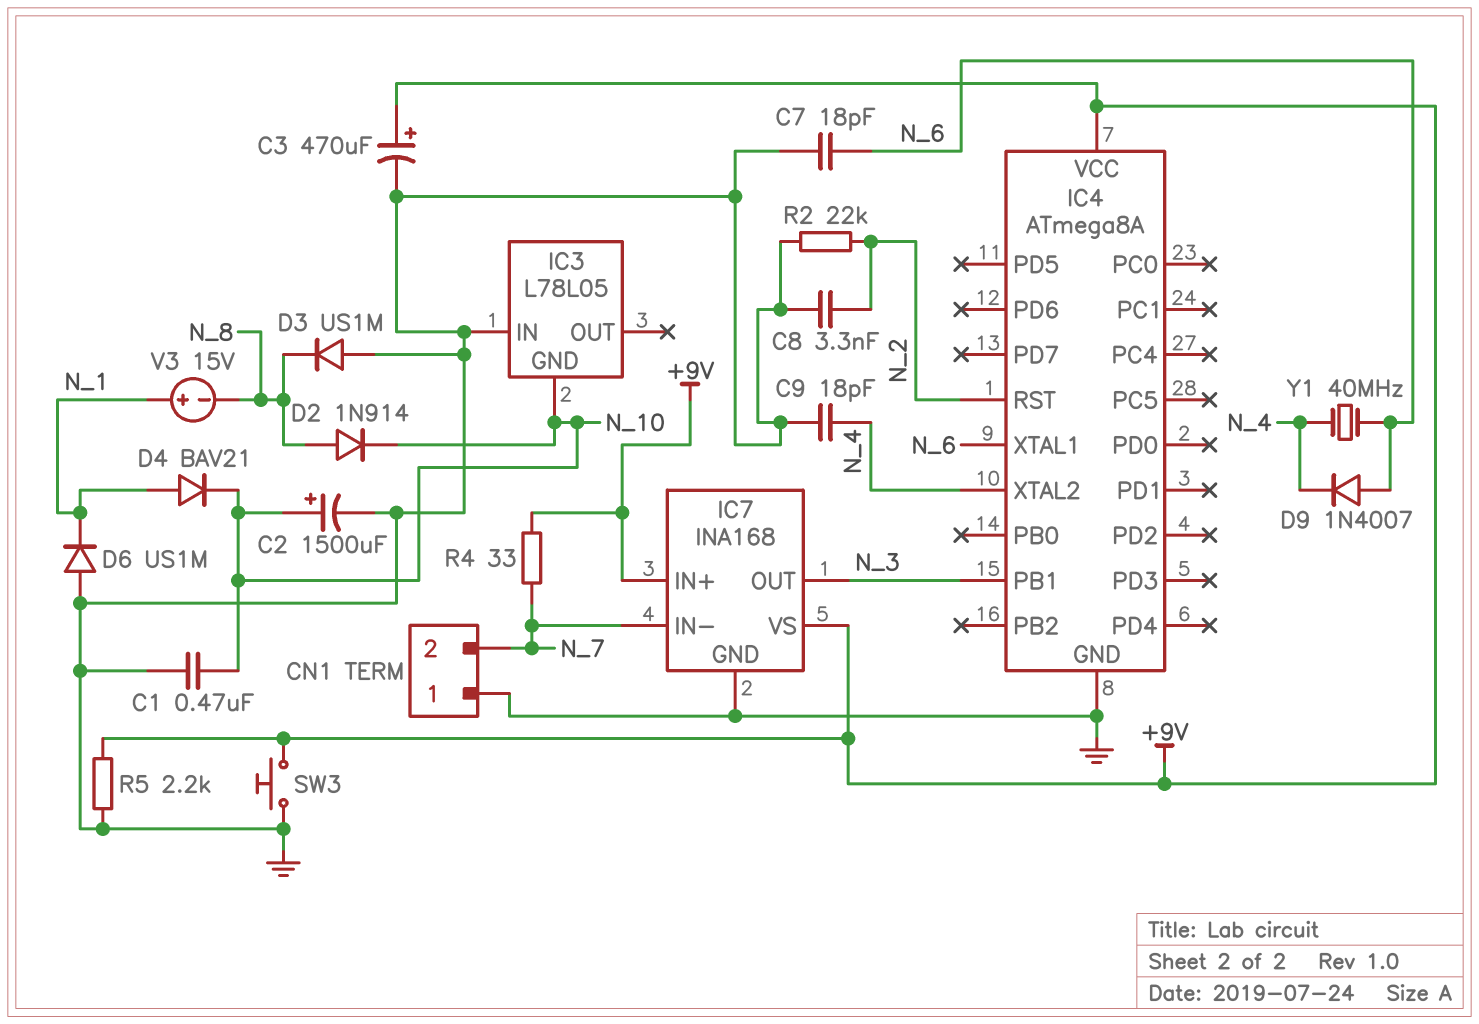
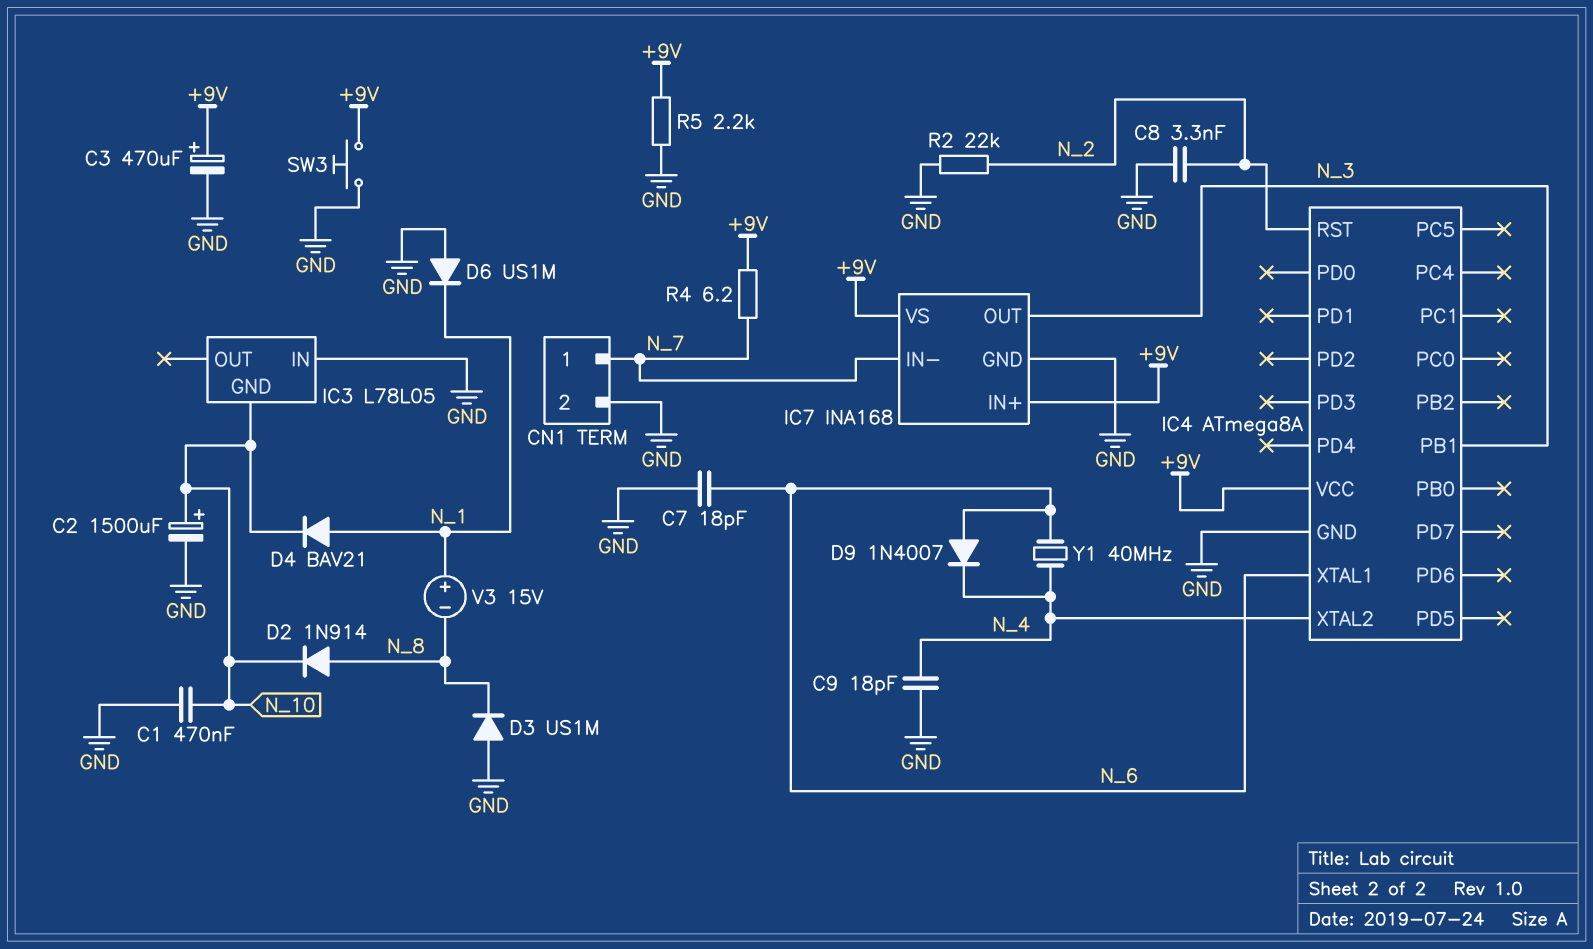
CN1 pin 1: GND -> N_7
CN1 pin 2: N_7 -> GND
R4: 33 (+9V, N_7) -> 6.2 (+9V, N_7)

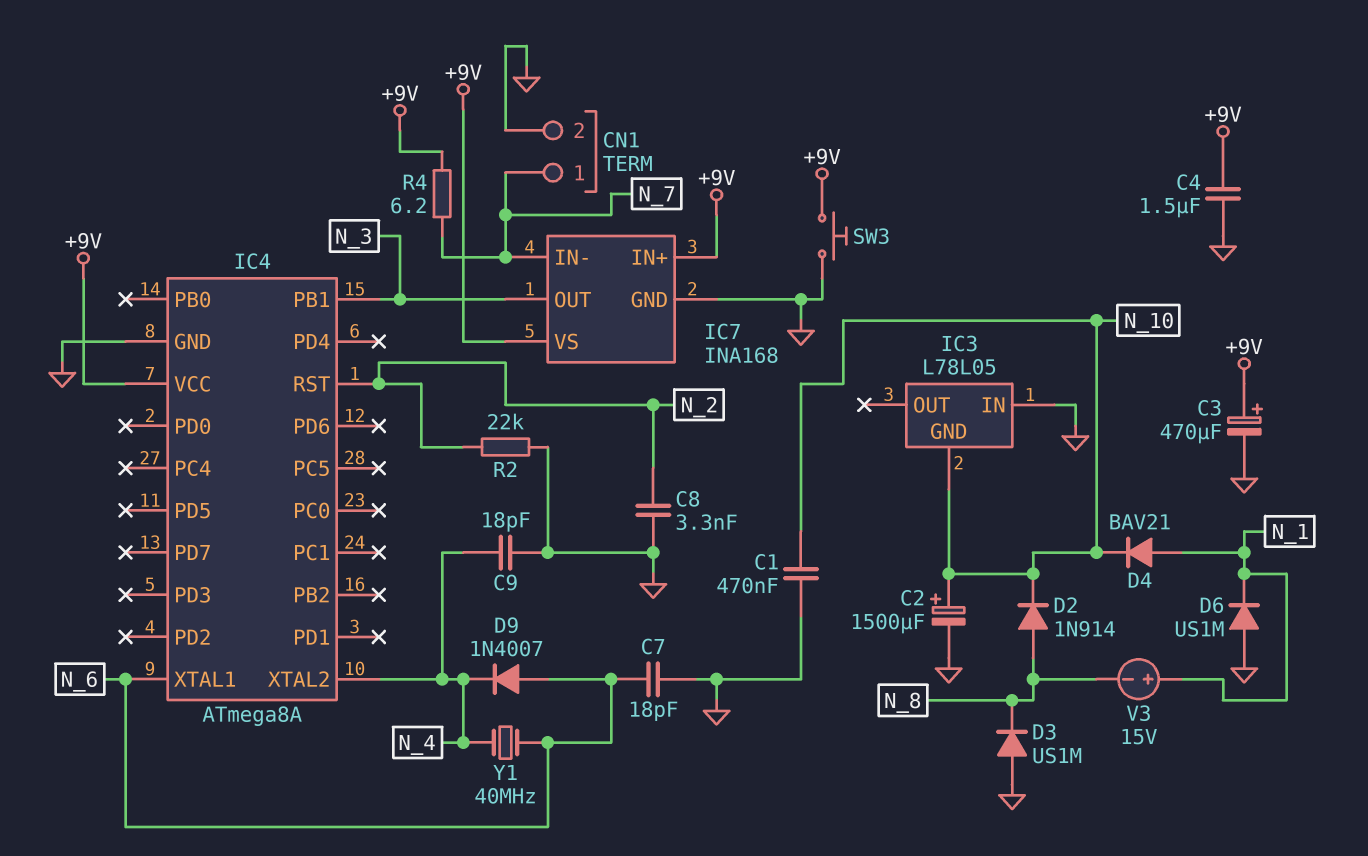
C4: none -> 1.5uF (+9V, GND)
R5: 2.2k (+9V, GND) -> none

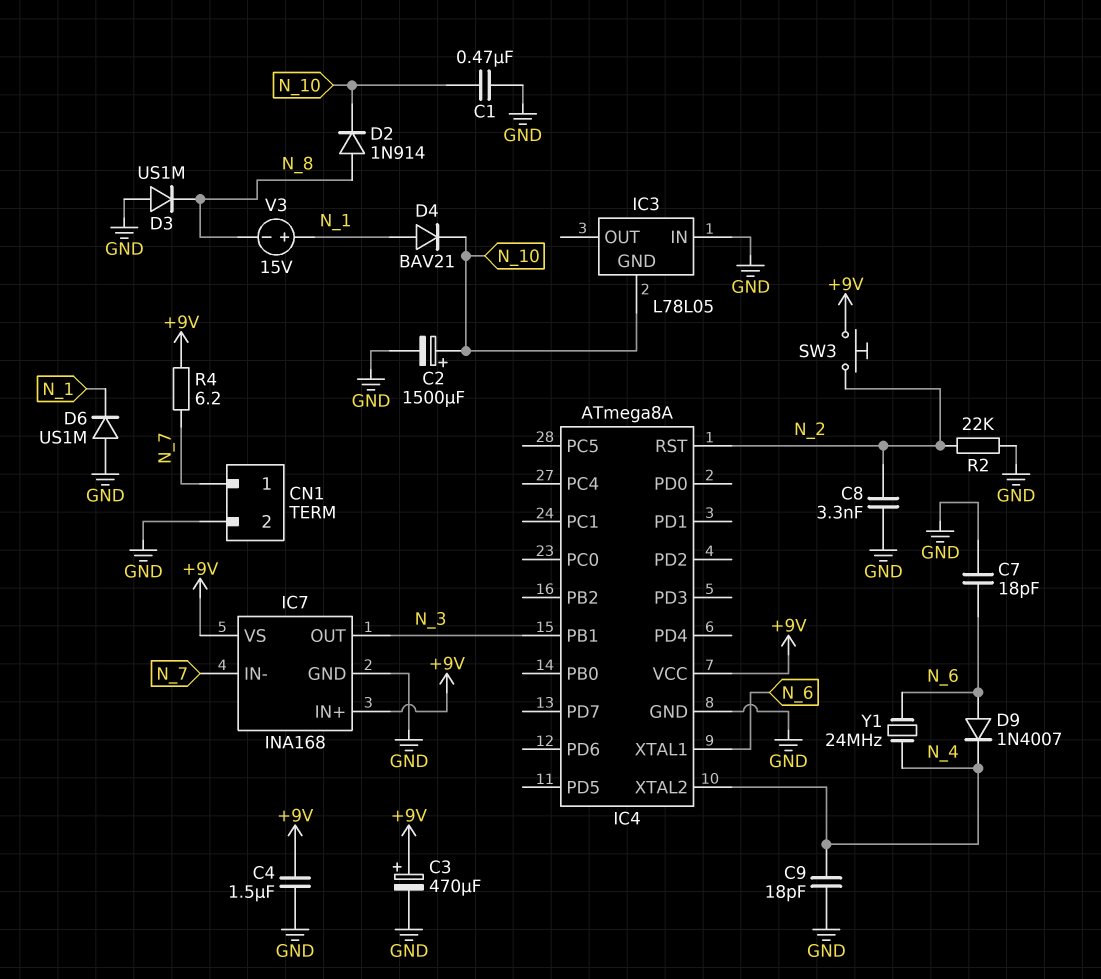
SW3: button (+9V, GND) -> button (+9V, N_2)
Y1: 40MHz (N_4, N_6) -> 24MHz (N_4, N_6)

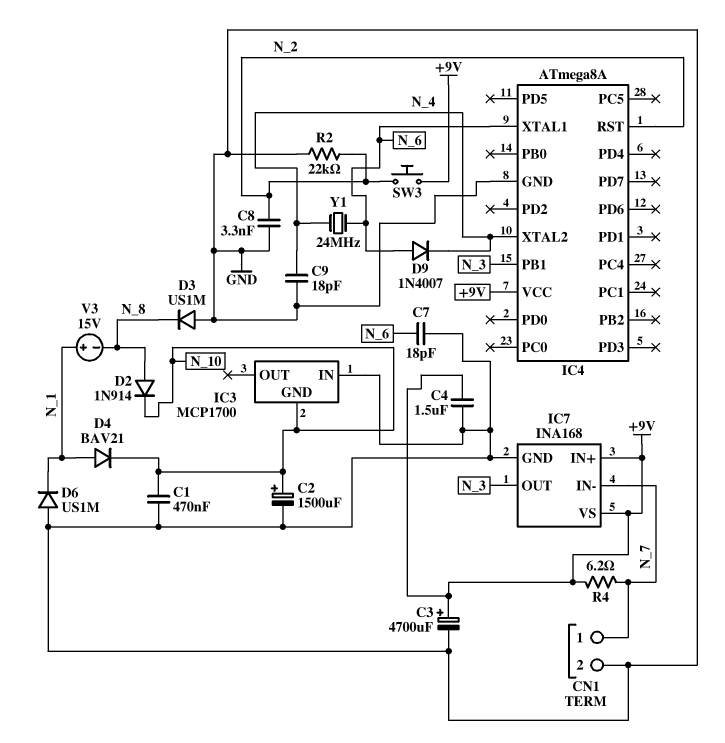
C3: 470uF (plus +9V, minus GND) -> 4700uF (plus +9V, minus GND)
IC3: L78L05 -> MCP1700

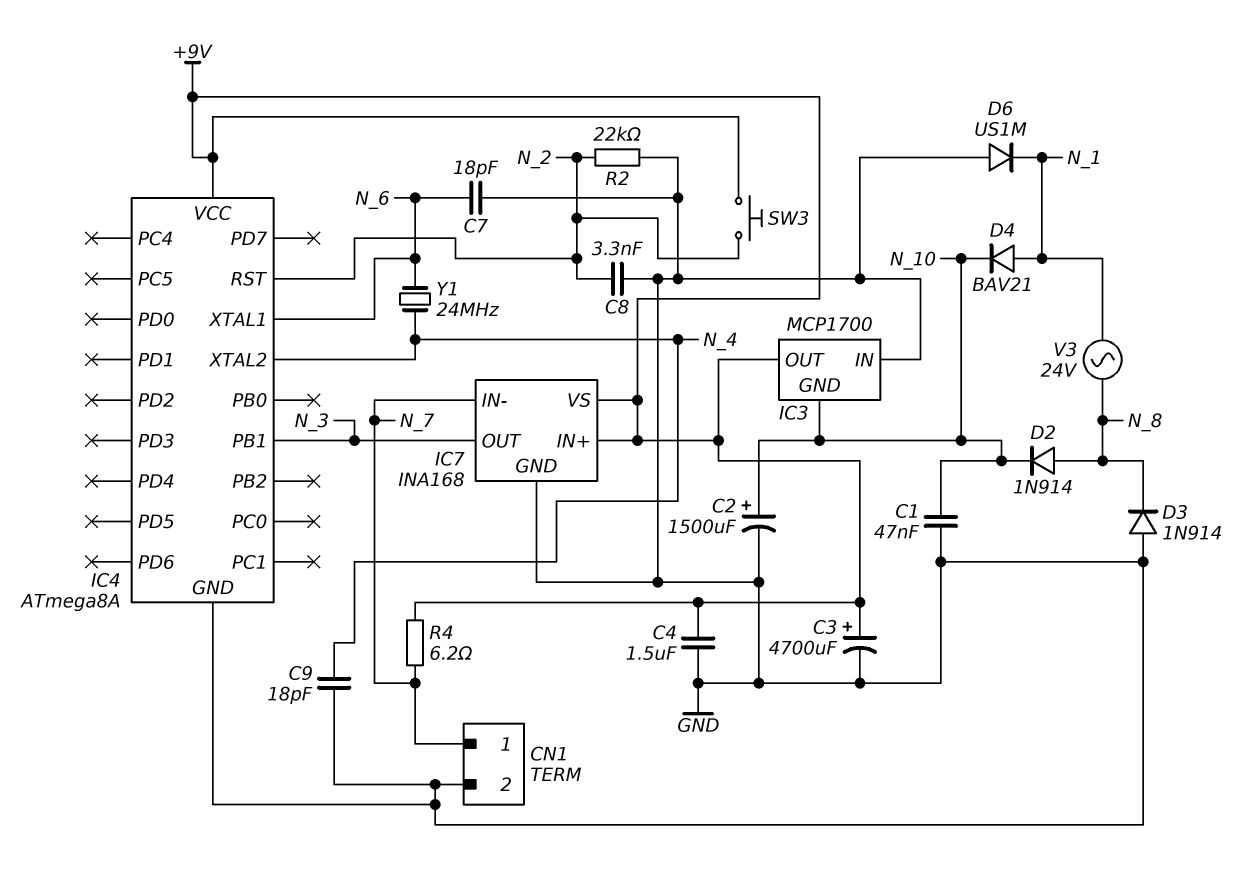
C1: 470nF (GND, N_10) -> 47nF (GND, N_10)
D3: diode US1M (A GND, K N_8) -> diode 1N914 (A GND, K N_8)
D9: diode 1N4007 (A N_6, K N_4) -> none
IC3 pin OUT: none -> +9V
V3: 15V (plus N_1, minus N_8) -> AC 24V (N_1, N_8)

